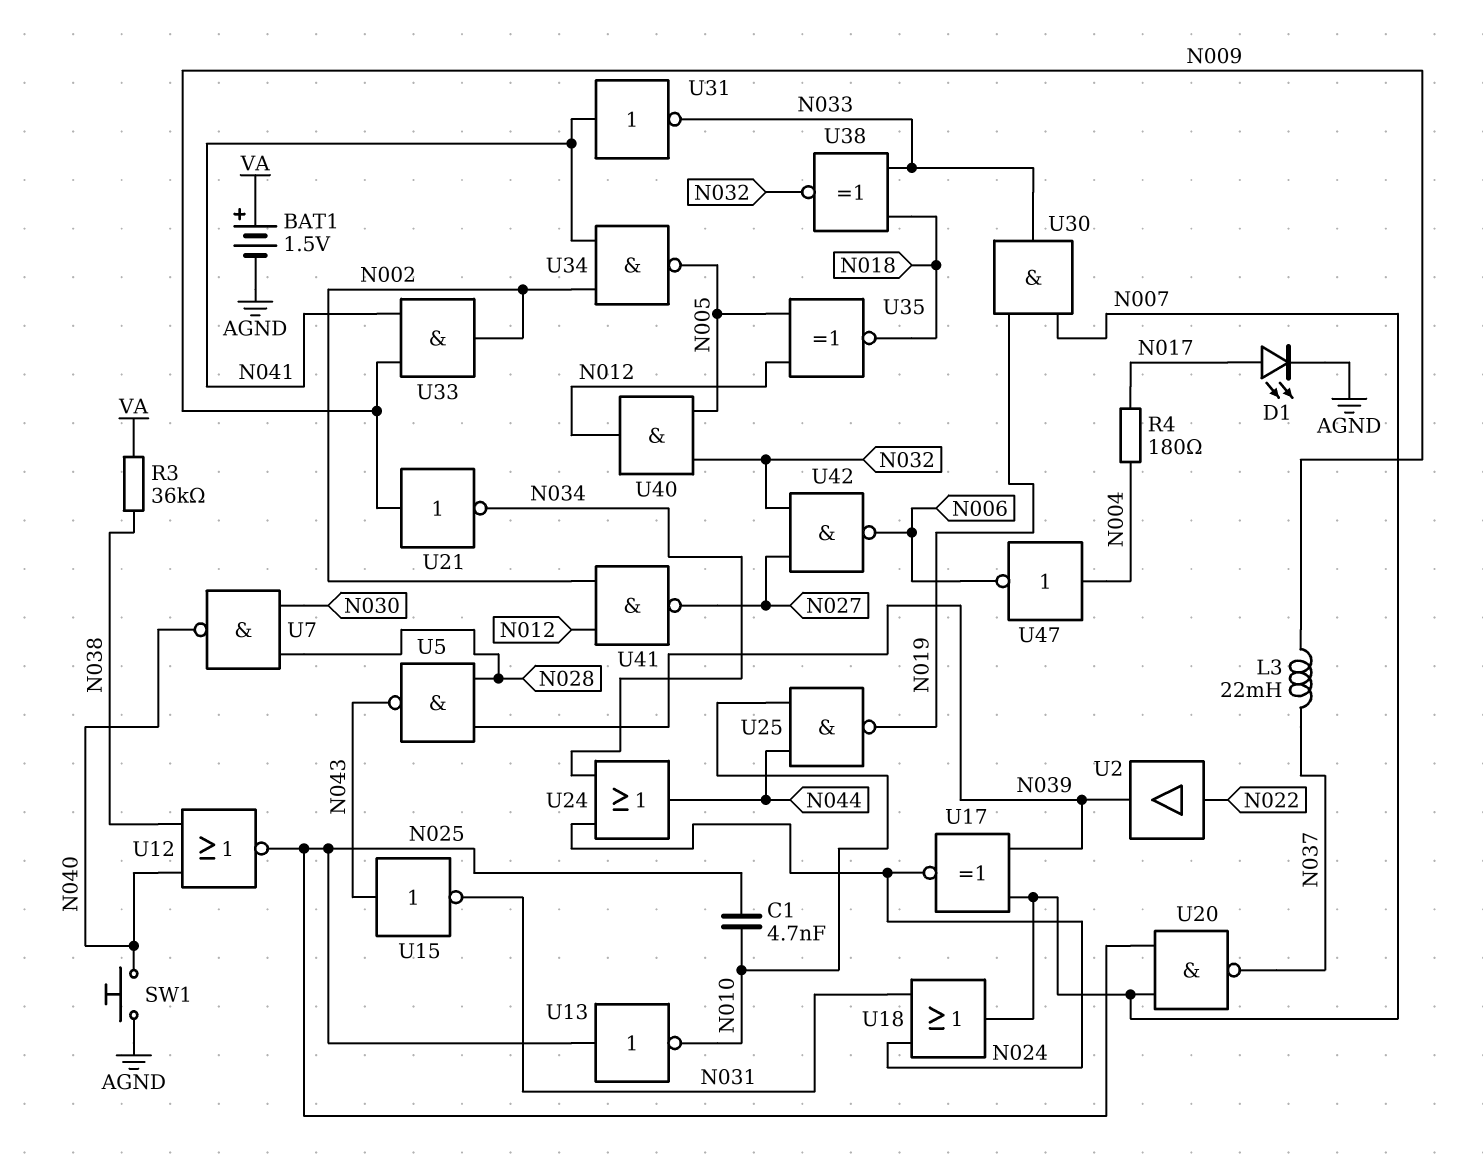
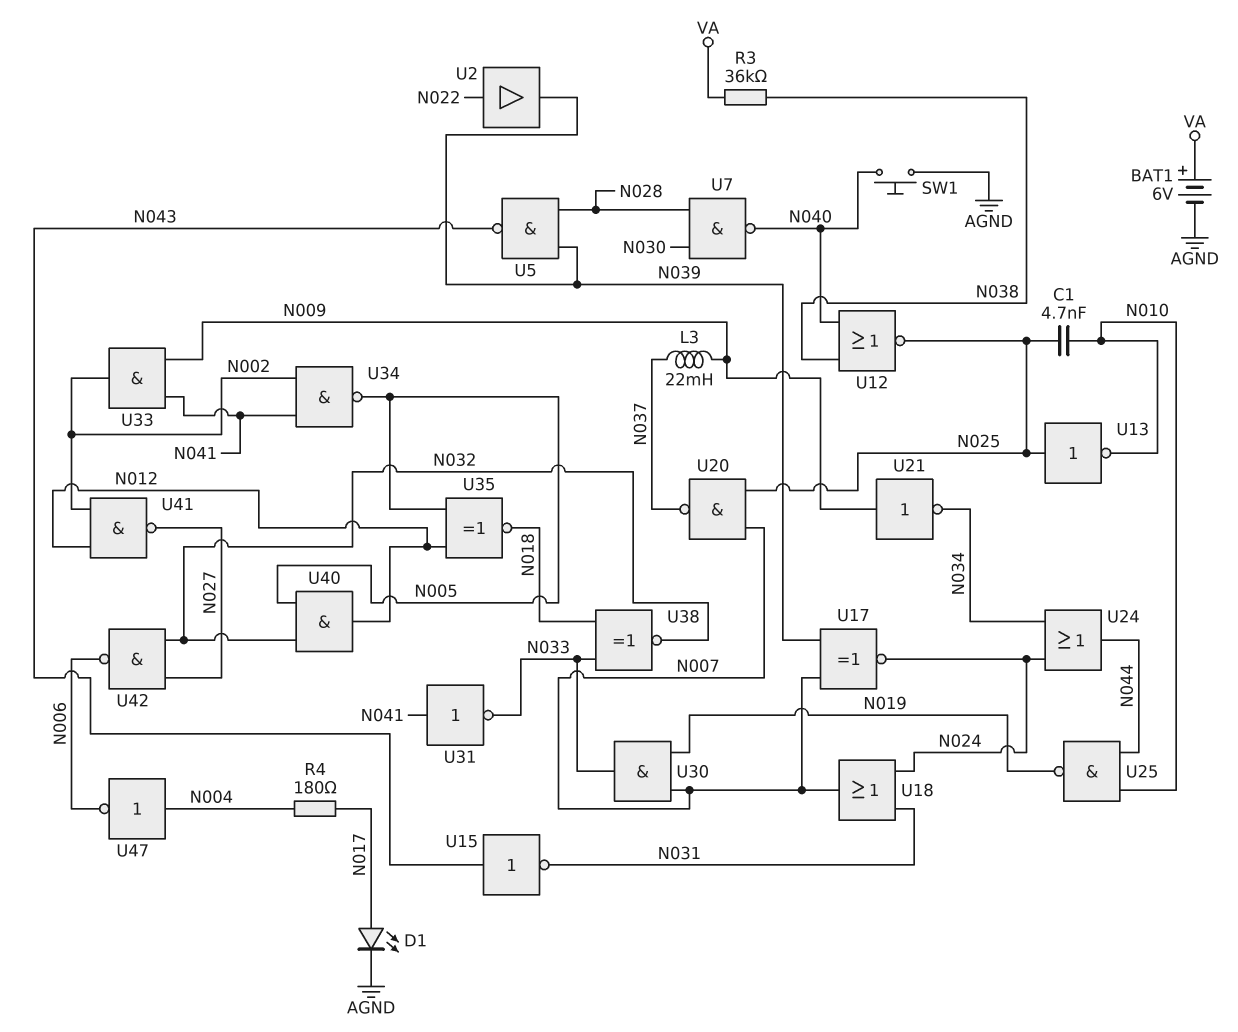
BAT1: 1.5V (plus VA, minus AGND) -> 6V (plus VA, minus AGND)

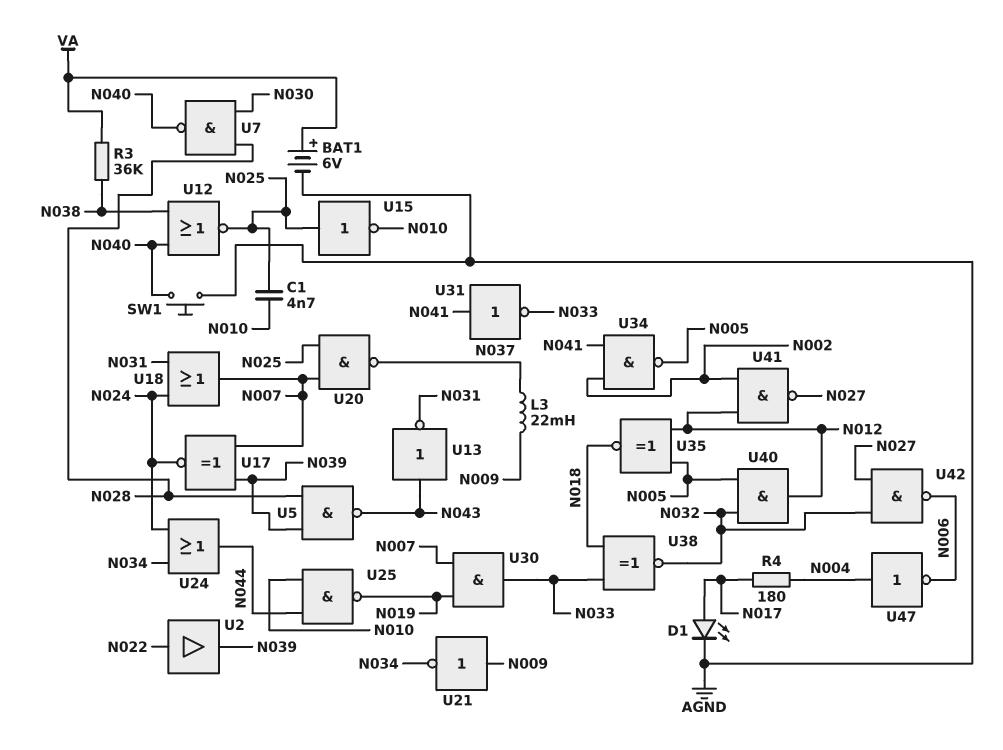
U13: NOT (in N025, out N010) -> NOT (in N043, out N031)
U15: NOT (in N043, out N031) -> NOT (in N025, out N010)
U33: AND (in N009, in N041, out N002) -> none

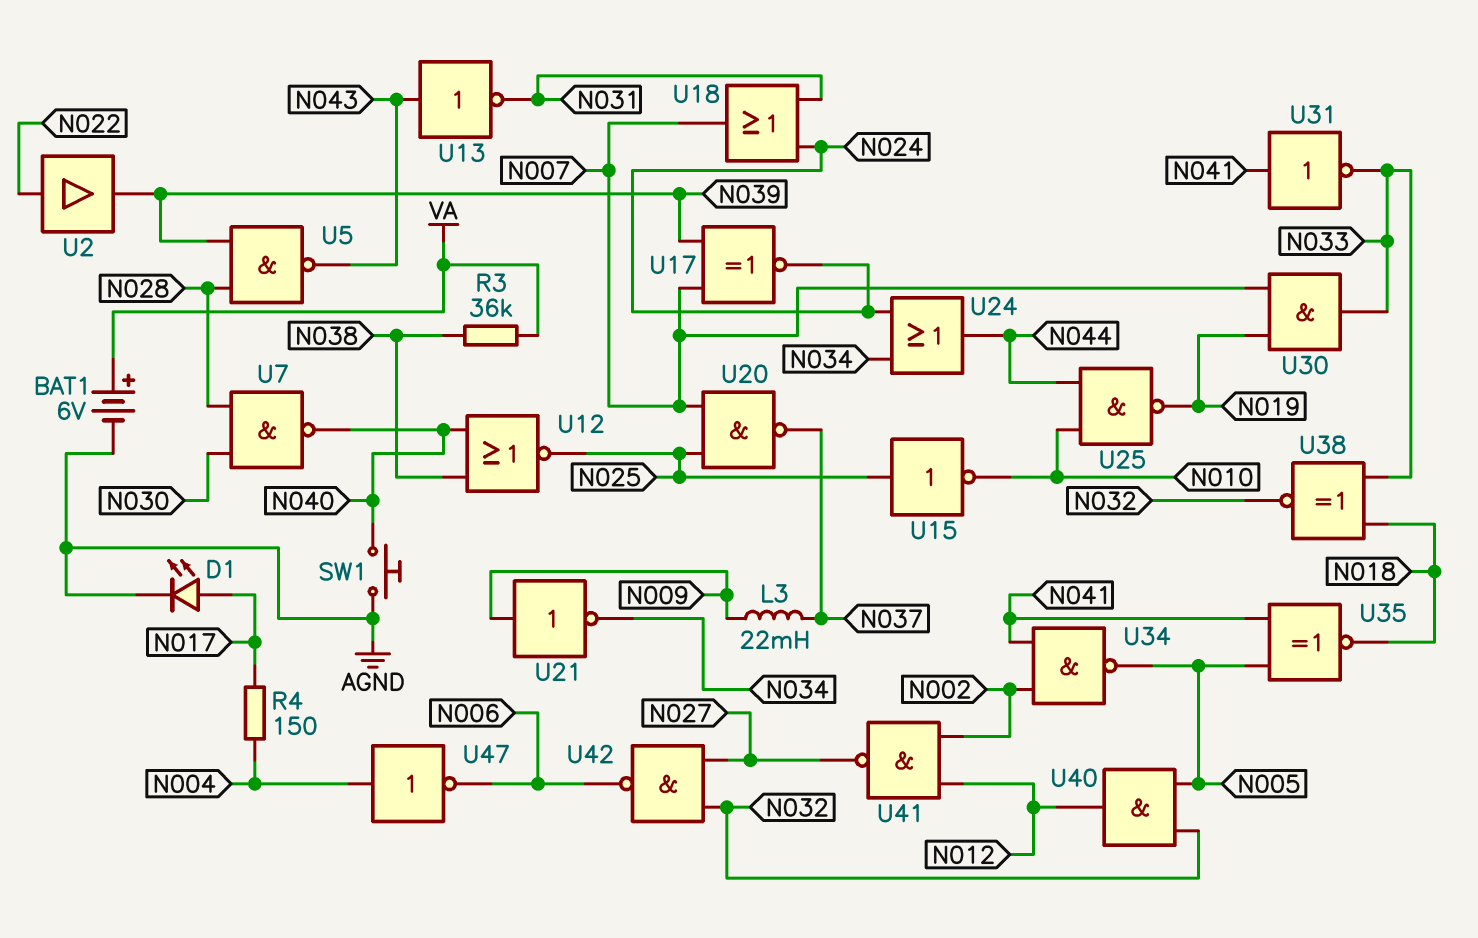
C1: 4.7nF (N010, N025) -> none
R4: 180 (N004, N017) -> 150 (N004, N017)
U35: XNOR (in N005, in N012, out N018) -> XNOR (in N005, in N041, out N018)

